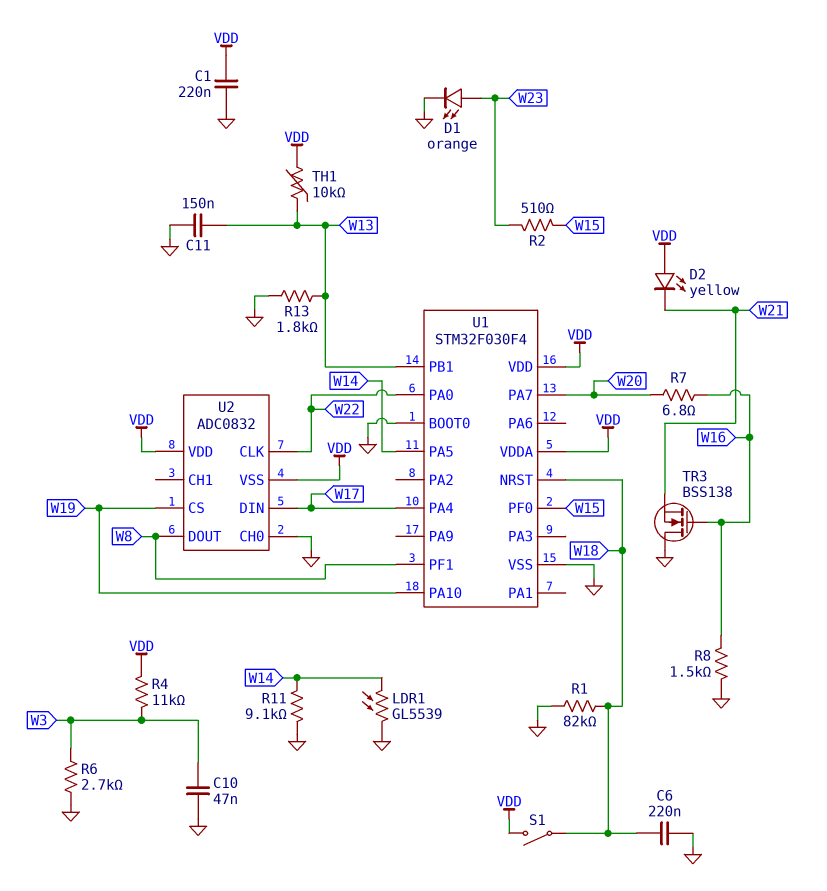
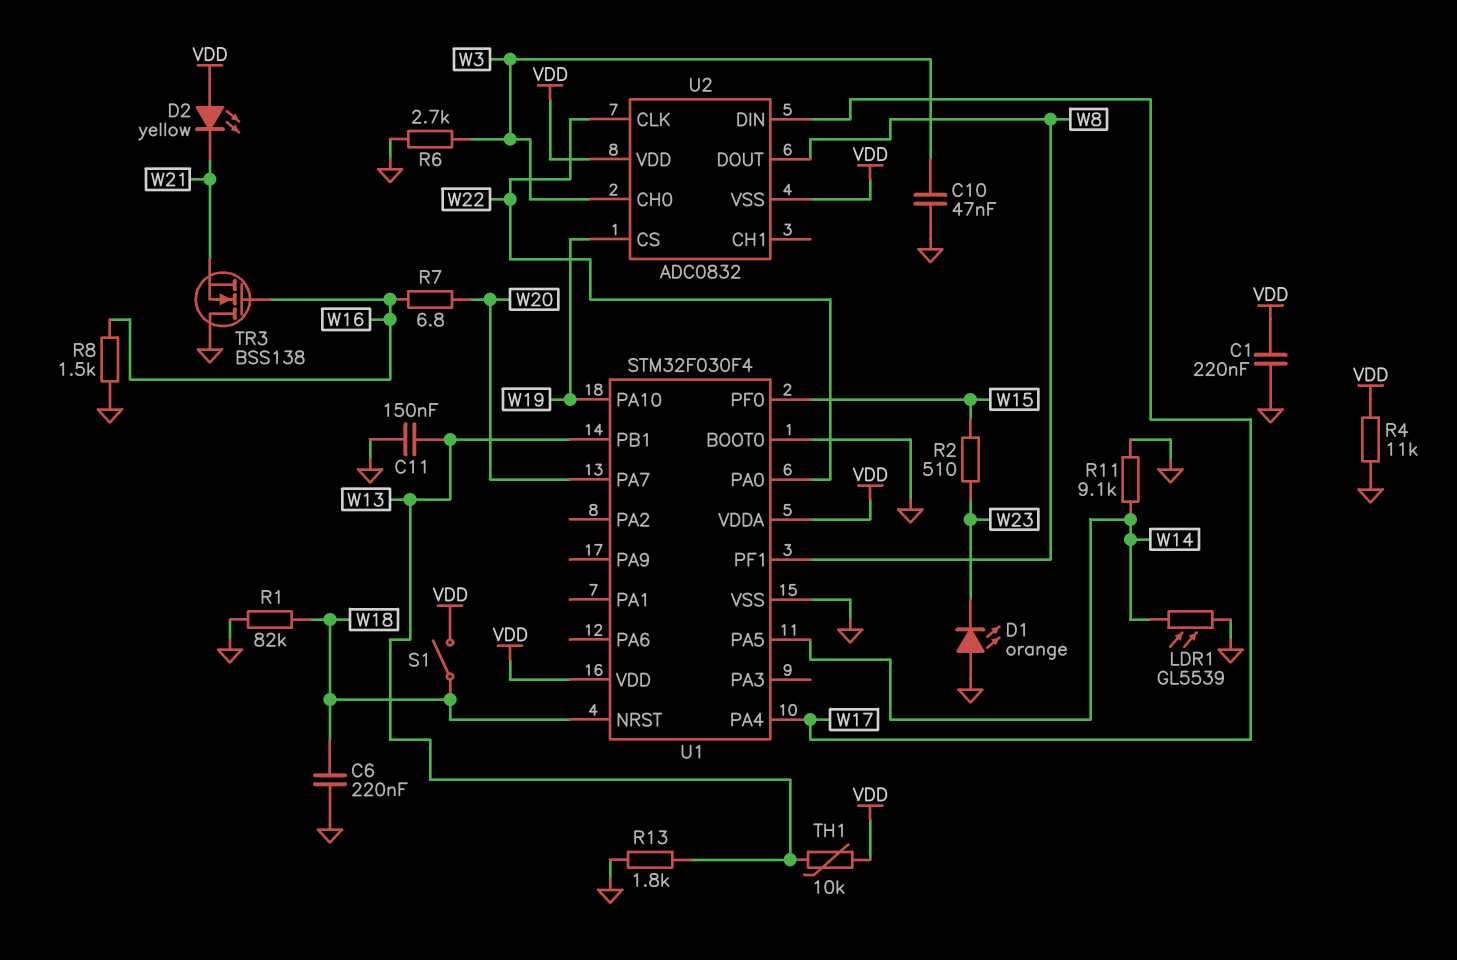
D1: LED orange (A W23, K GND) -> LED orange (A GND, K W23)
R4: 11k (VDD, W3) -> 11k (GND, VDD)
U2 pin CH0: GND -> W3

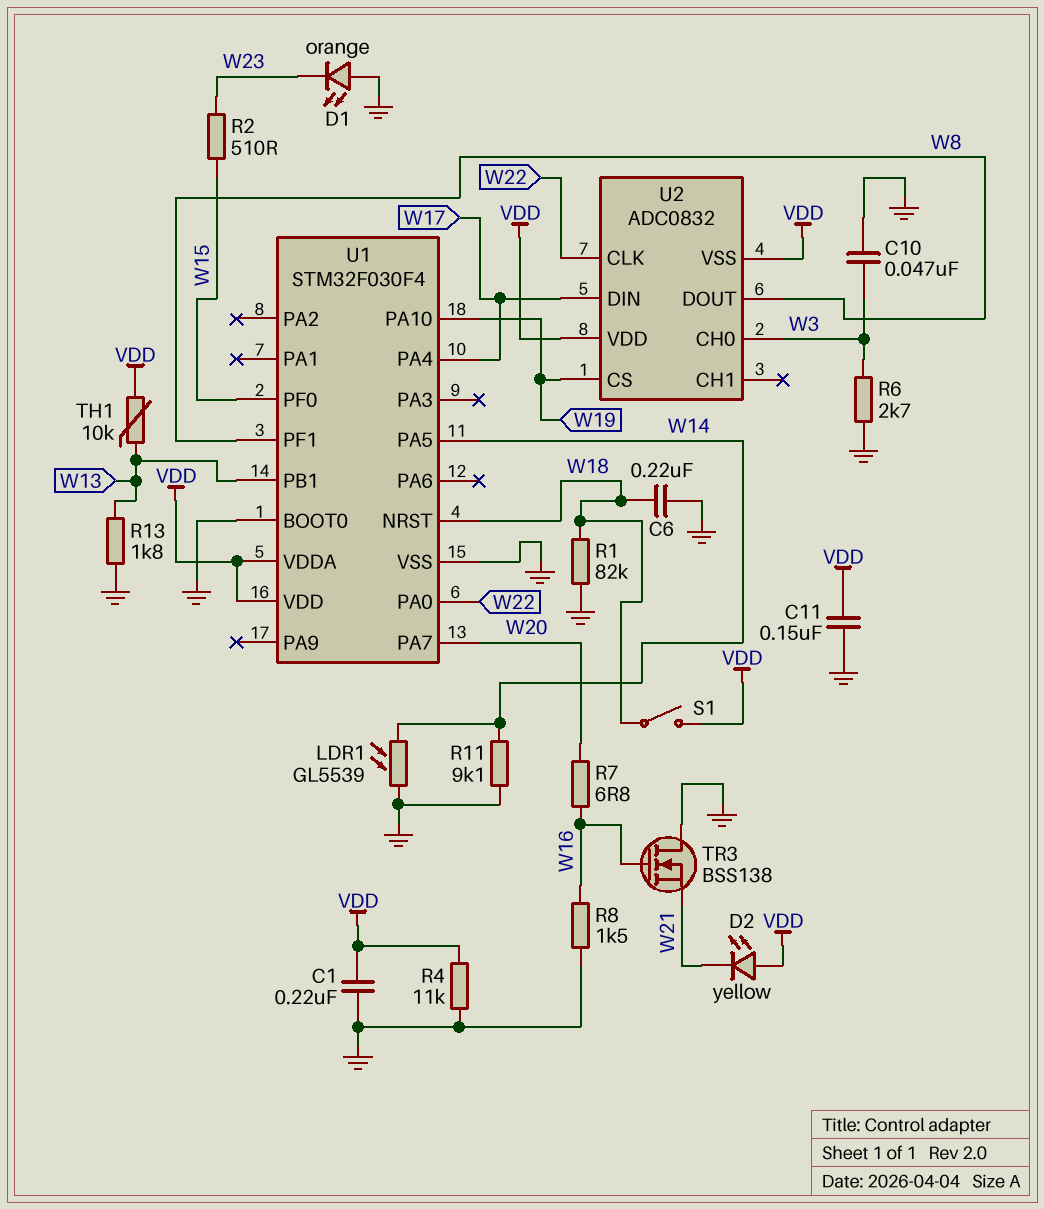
C11: 150nF (GND, W13) -> 150nF (GND, VDD)

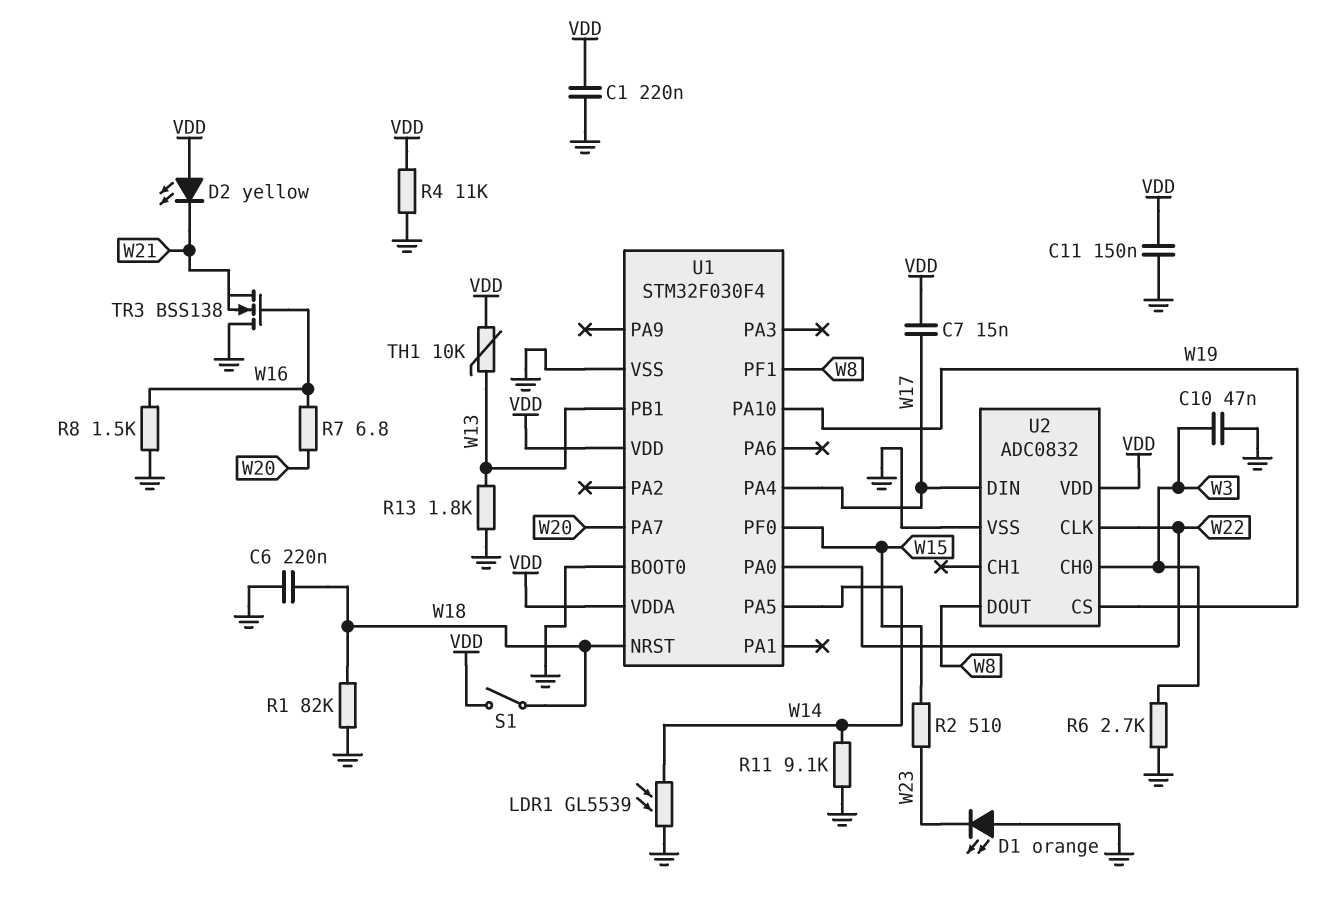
C7: none -> 15nF (VDD, W17)
U2 pin VSS: VDD -> GND

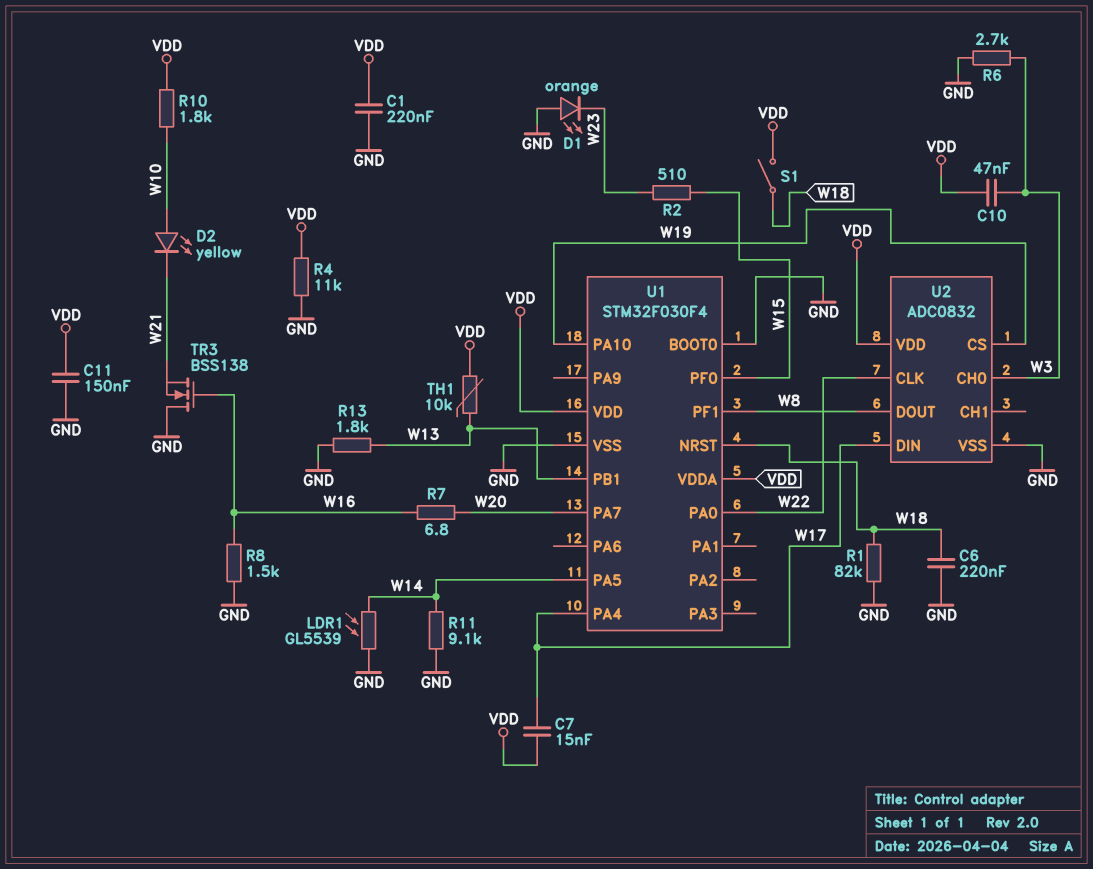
C10: 47nF (GND, W3) -> 47nF (VDD, W3)
D2: LED yellow (A VDD, K W21) -> LED yellow (A W10, K W21)
R10: none -> 1.8k (VDD, W10)

